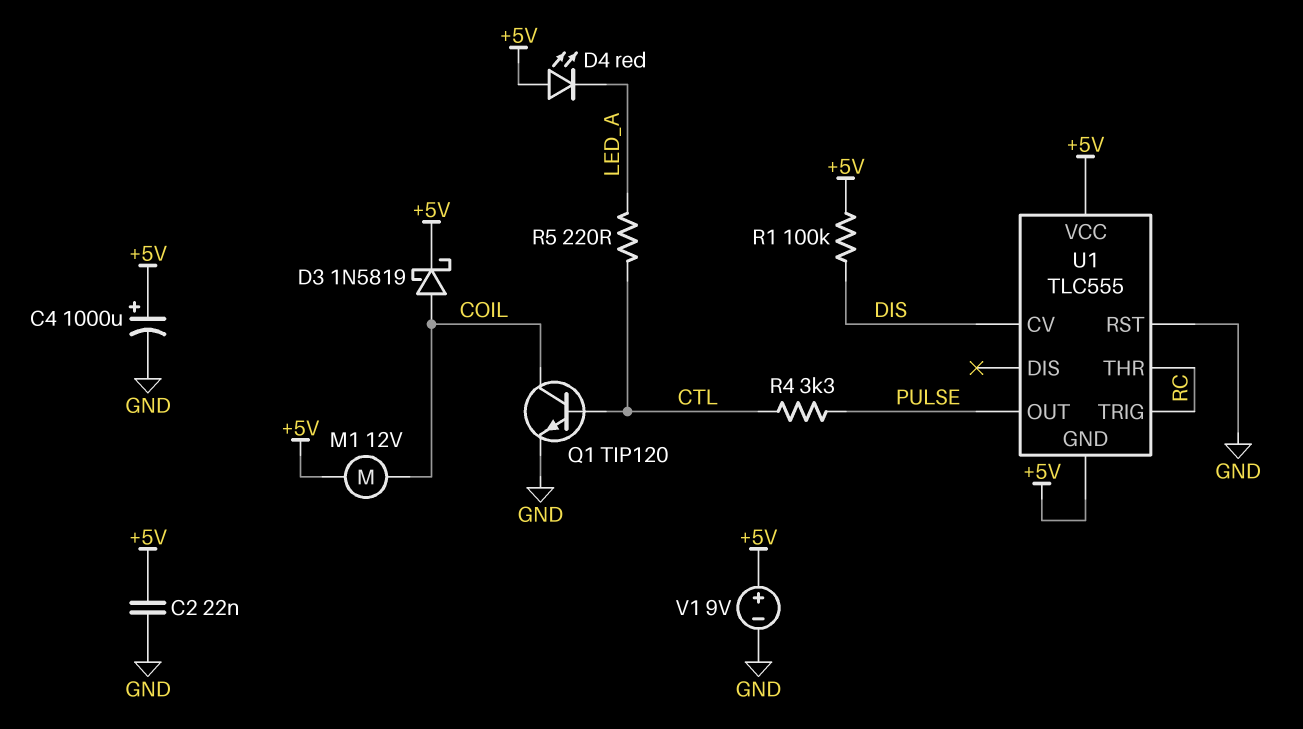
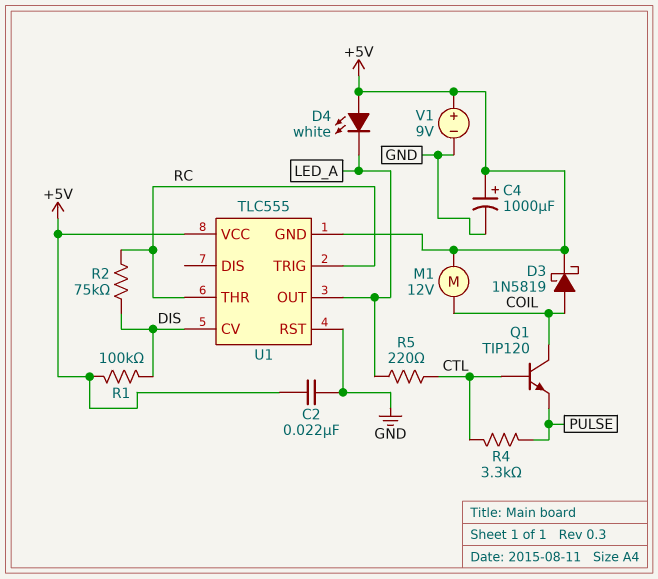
D4: LED red (A +5V, K LED_A) -> LED white (A +5V, K LED_A)
Q1: NPN TIP120 (B CTL, C COIL, E GND) -> NPN TIP120 (B CTL, C COIL, E PULSE)
R2: none -> 75k (DIS, RC)
U1 pin OUT: PULSE -> LED_A

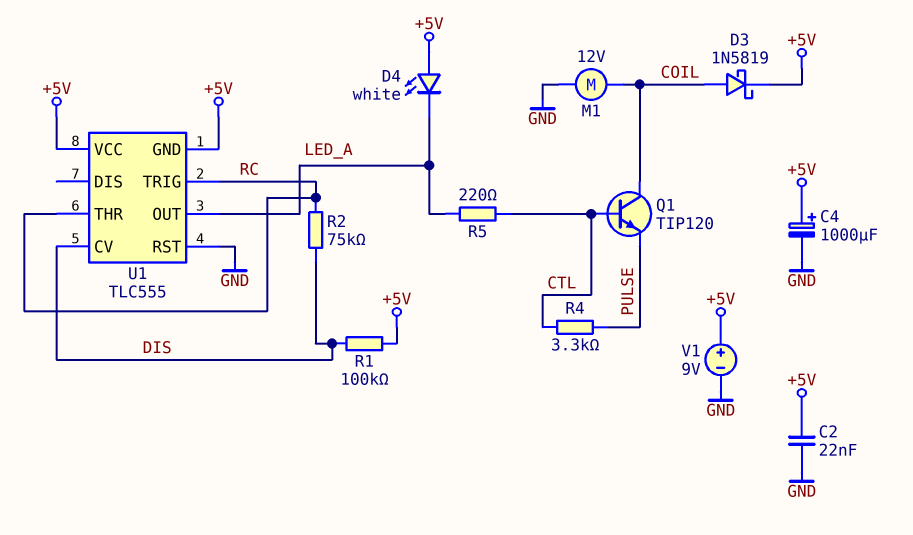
M1: motor 12V (+5V, COIL) -> motor 12V (COIL, GND)

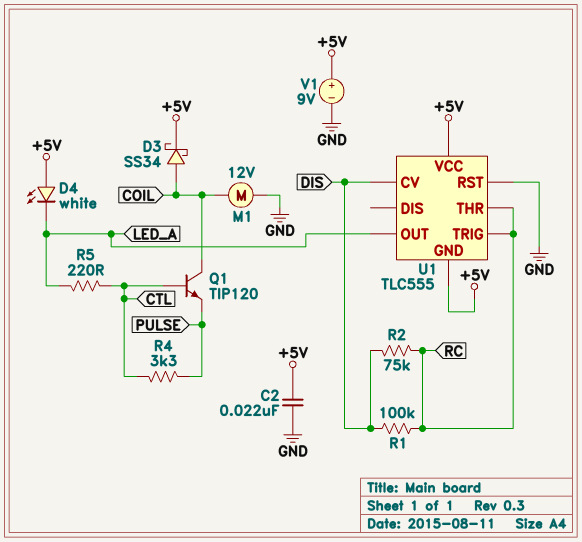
C4: 1000uF (plus +5V, minus GND) -> none
D3: schottky 1N5819 (A COIL, K +5V) -> schottky SS34 (A COIL, K +5V)
R1: 100k (+5V, DIS) -> 100k (DIS, RC)

